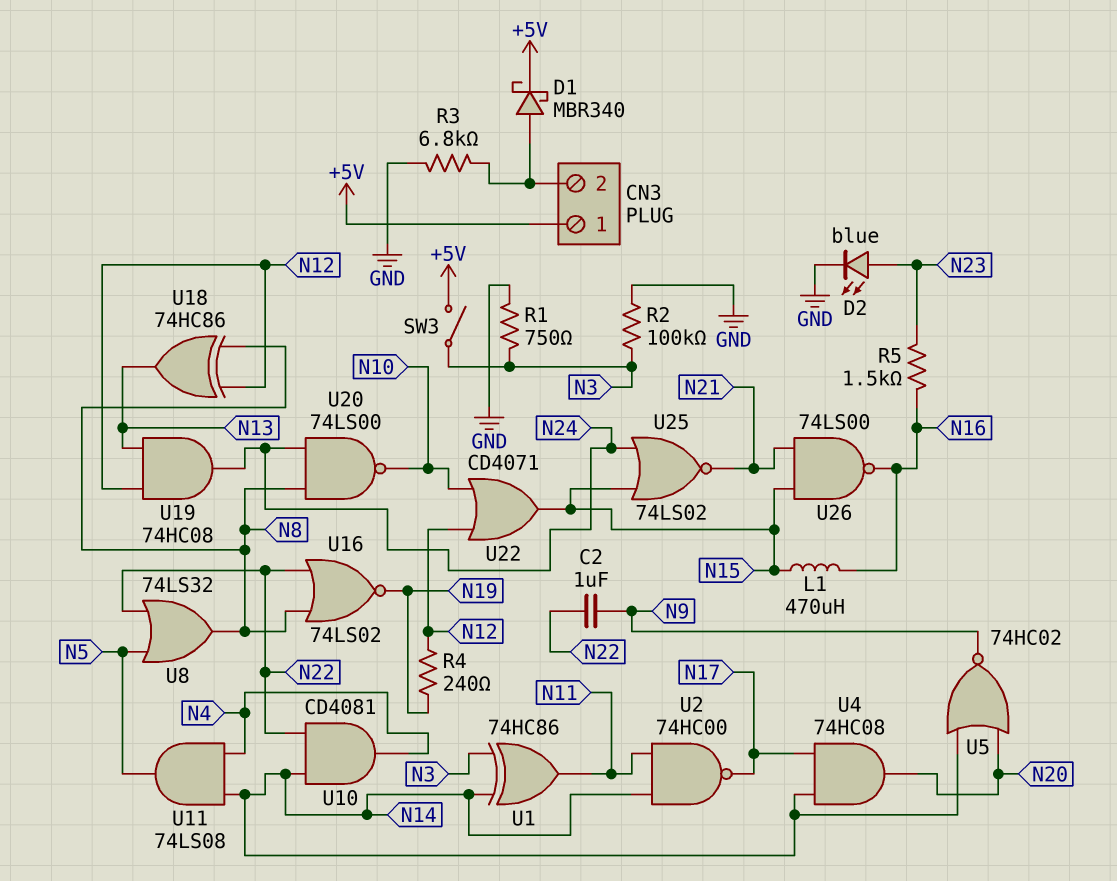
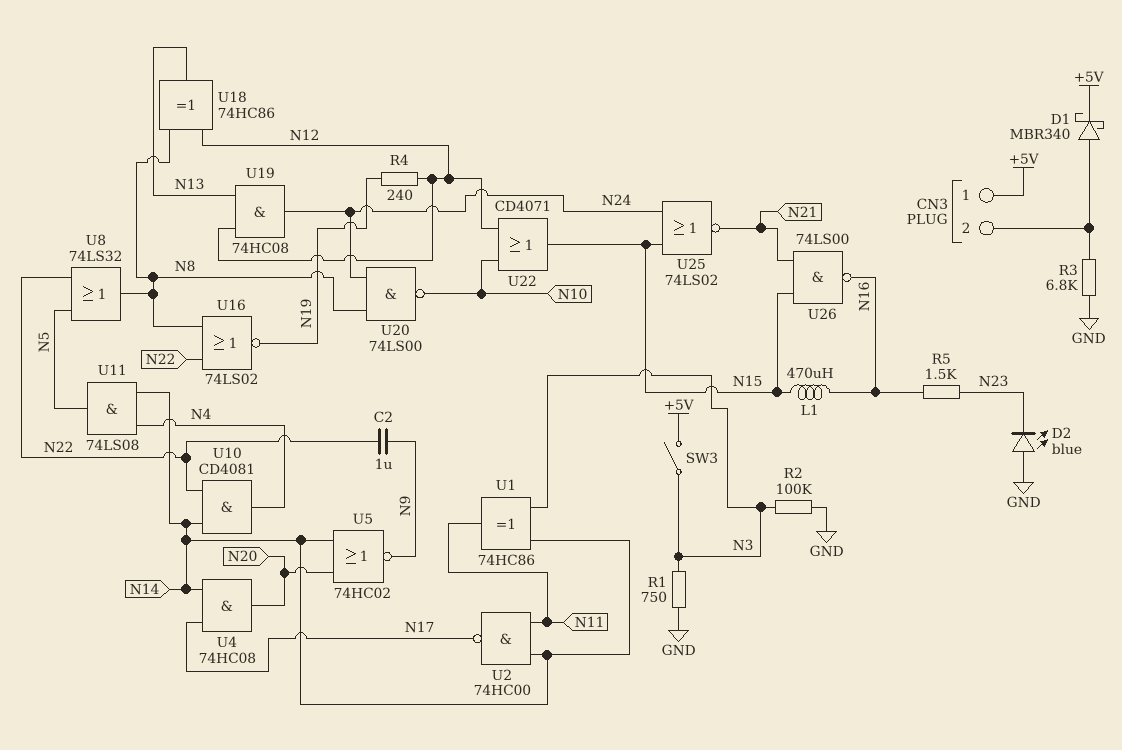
D2: LED blue (A N23, K GND) -> LED blue (A GND, K N23)

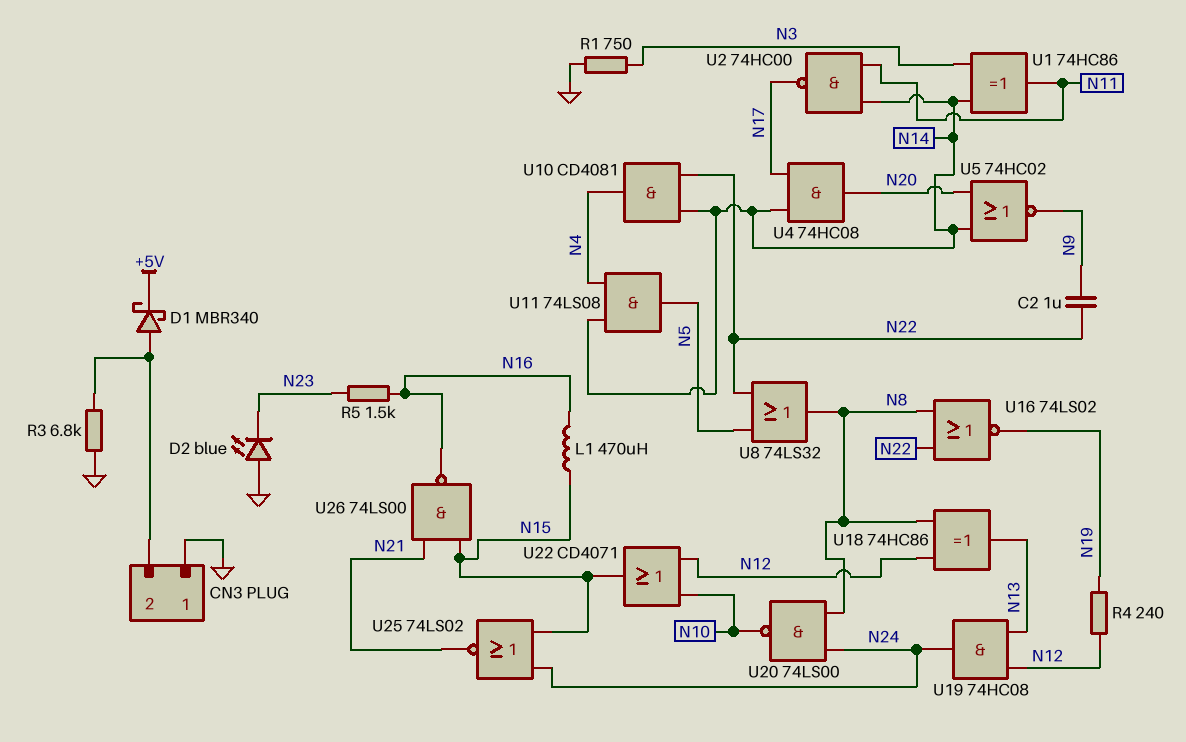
CN3 pin 1: +5V -> GND
R2: 100k (GND, N3) -> none
SW3: switch (+5V, N3) -> none

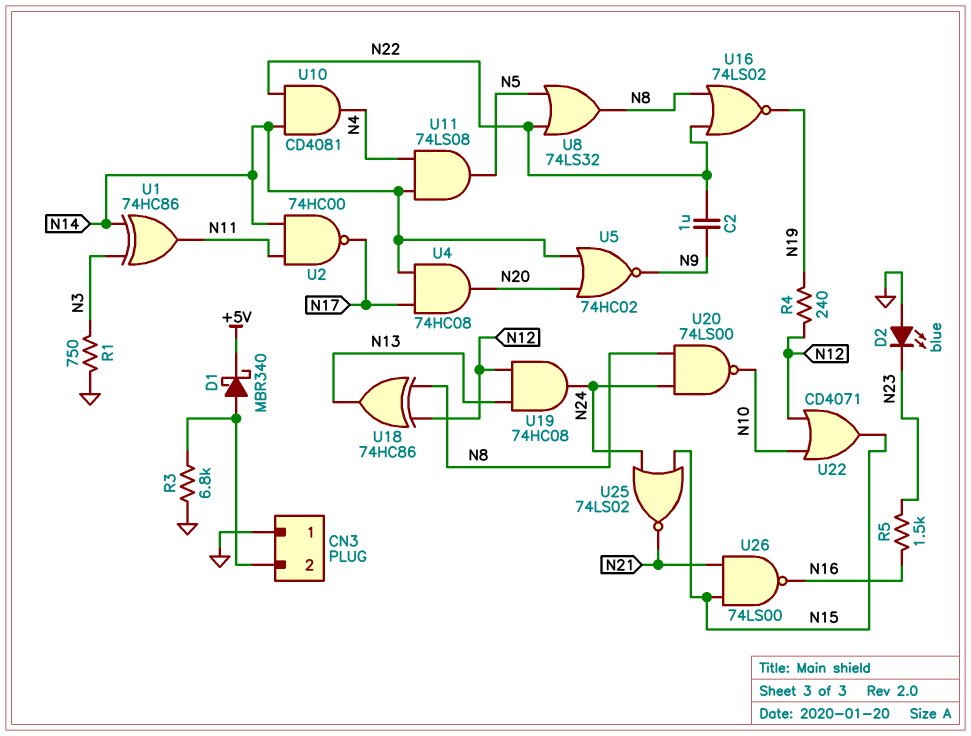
L1: 470uH (N15, N16) -> none

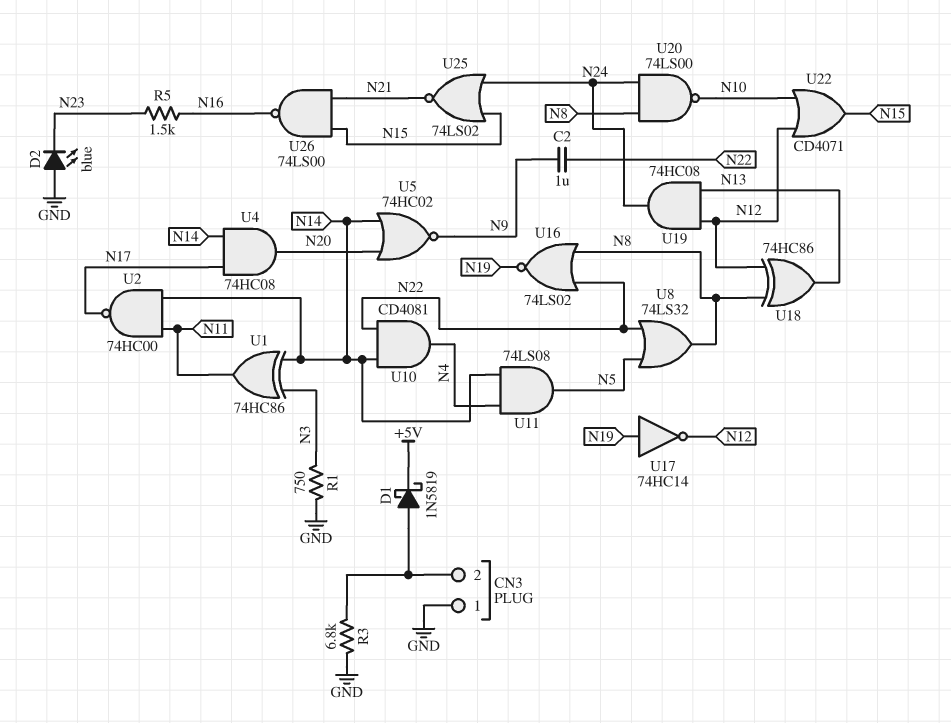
D1: schottky MBR340 (A CN3/2, K +5V) -> schottky 1N5819 (A CN3/2, K +5V)
R4: 240 (N12, N19) -> none
U17: none -> NOT 74HC14 (in N19, out N12)

